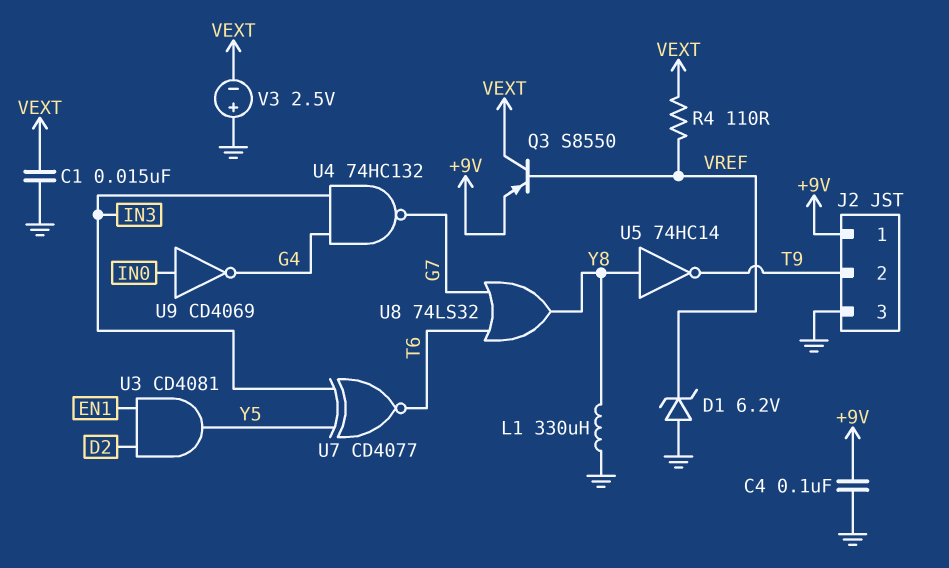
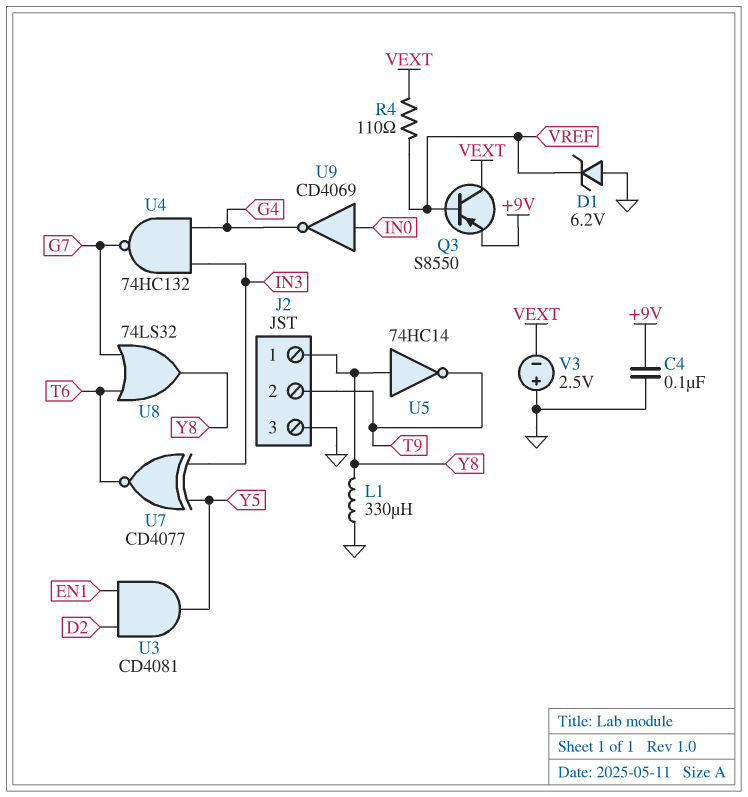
C1: 15nF (GND, VEXT) -> none
J2 pin 1: +9V -> Y8

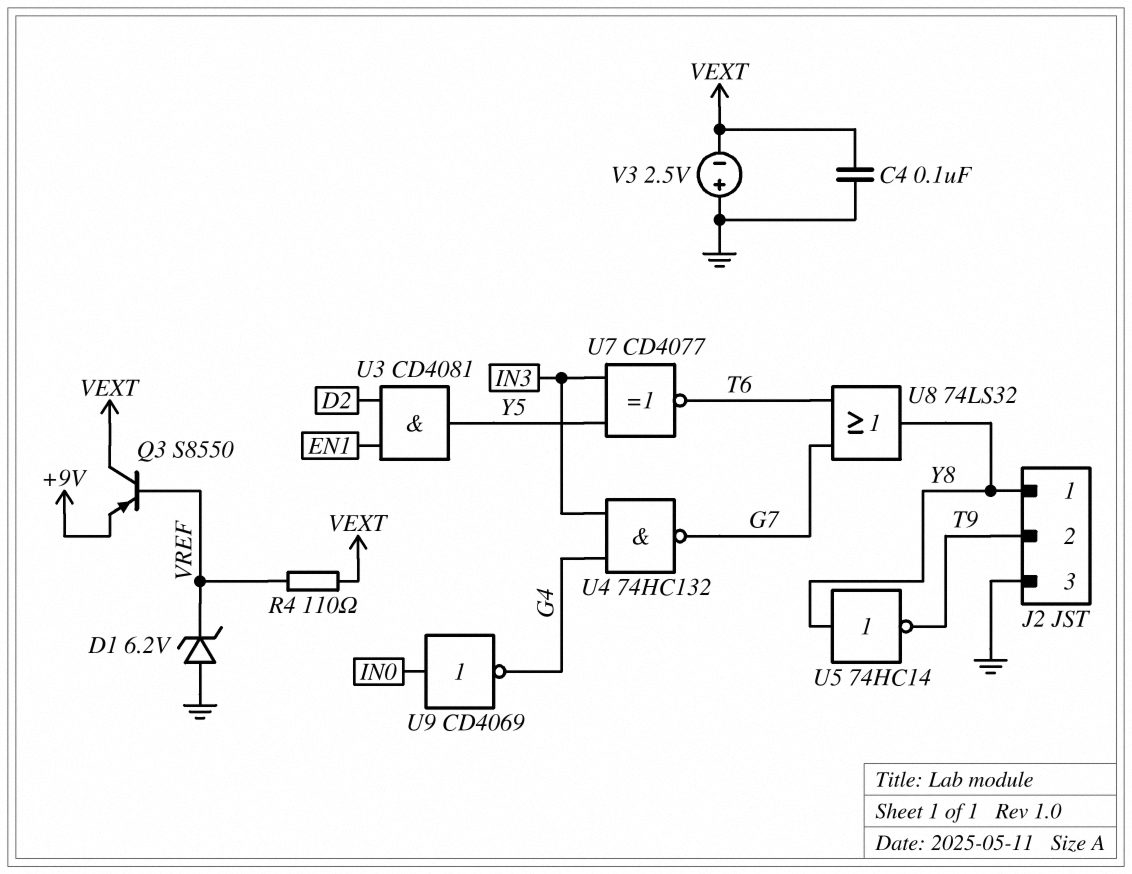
C4: 100nF (+9V, GND) -> 100nF (GND, VEXT)
L1: 330uH (GND, Y8) -> none

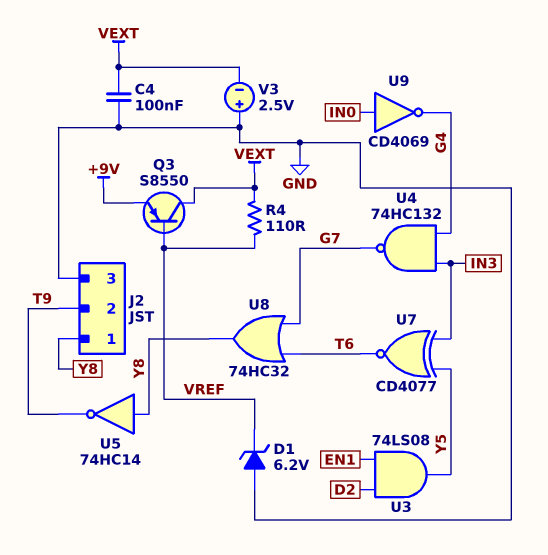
U3: AND CD4081 (in D2, in EN1, out Y5) -> AND 74LS08 (in D2, in EN1, out Y5)
U8: OR 74LS32 (in G7, in T6, out Y8) -> OR 74HC32 (in G7, in T6, out Y8)

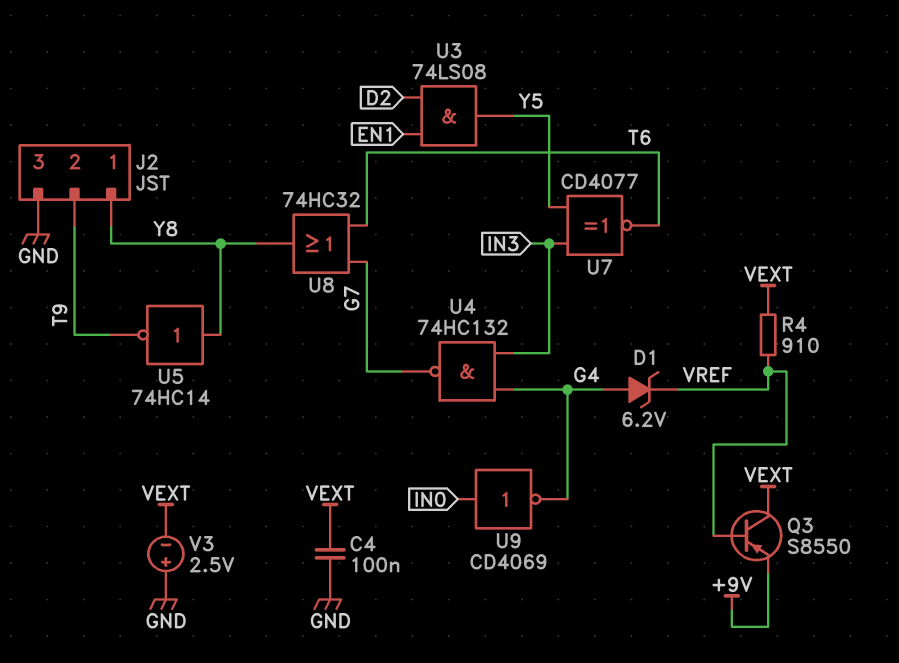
D1: zener 6.2V (A GND, K VREF) -> zener 6.2V (A G4, K VREF)
R4: 110 (VEXT, VREF) -> 910 (VEXT, VREF)

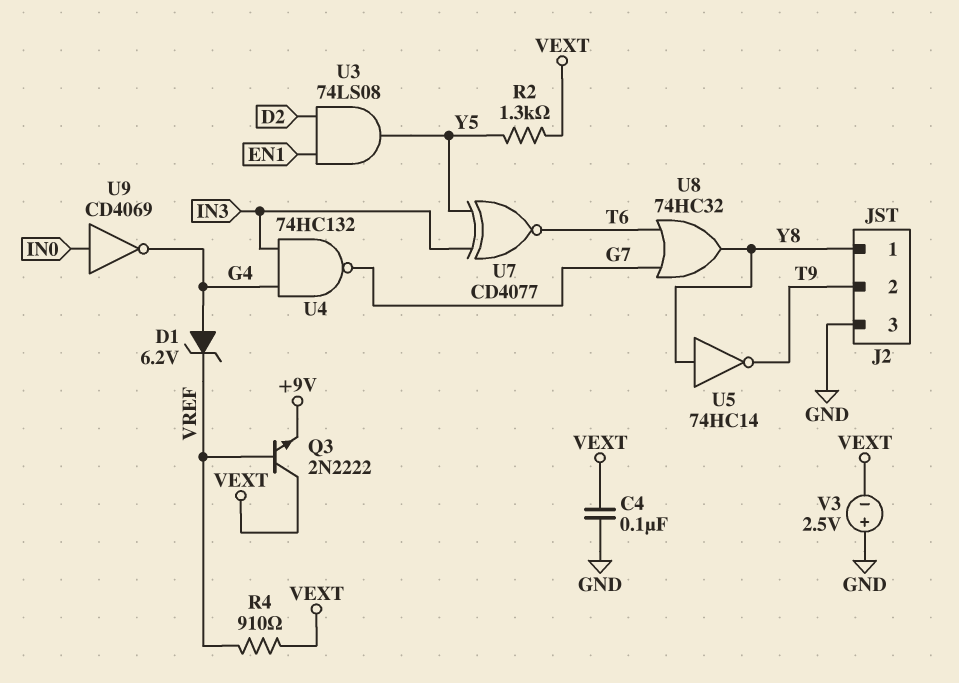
Q3: PNP S8550 (B VREF, C VEXT, E +9V) -> NPN 2N2222 (B VREF, C VEXT, E +9V)
R2: none -> 1.3k (VEXT, Y5)

